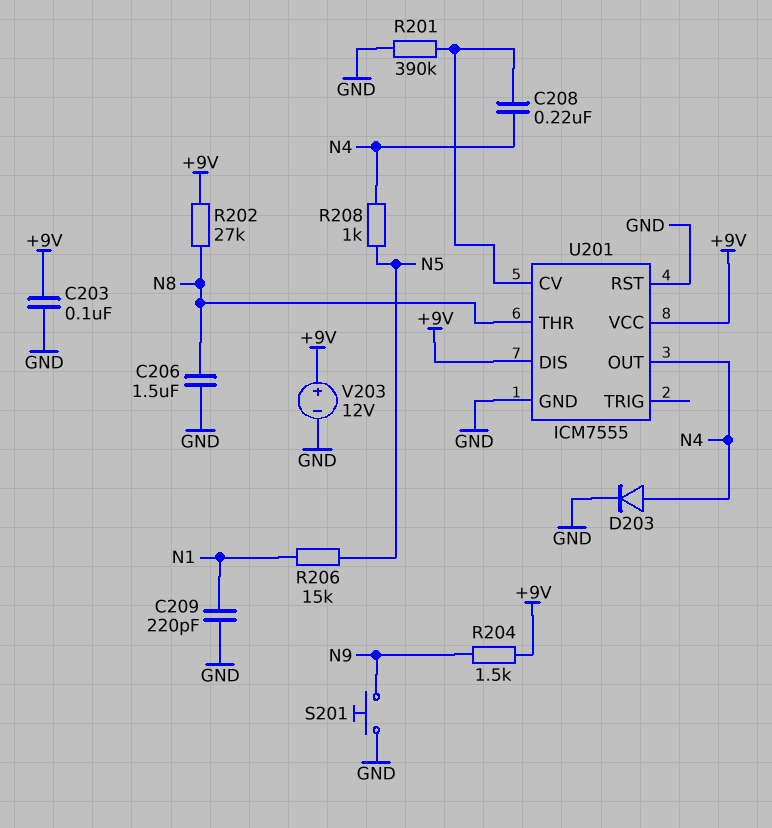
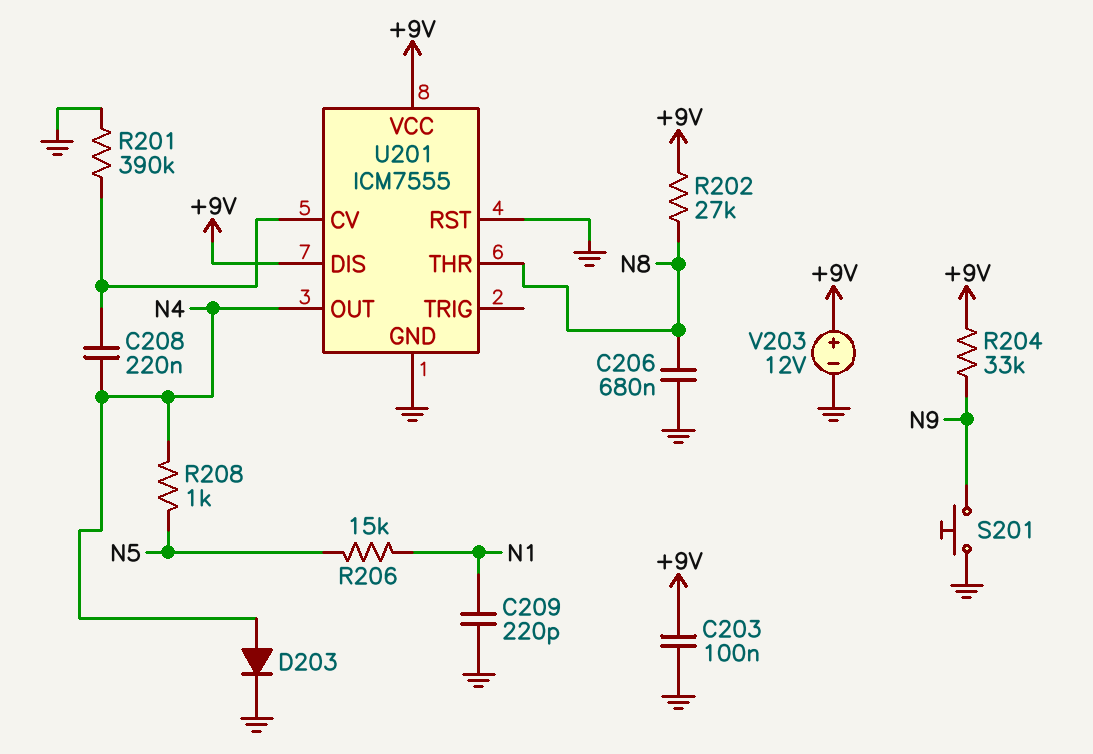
C206: 1.5uF (GND, N8) -> 680nF (GND, N8)
R204: 1.5k (+9V, N9) -> 33k (+9V, N9)

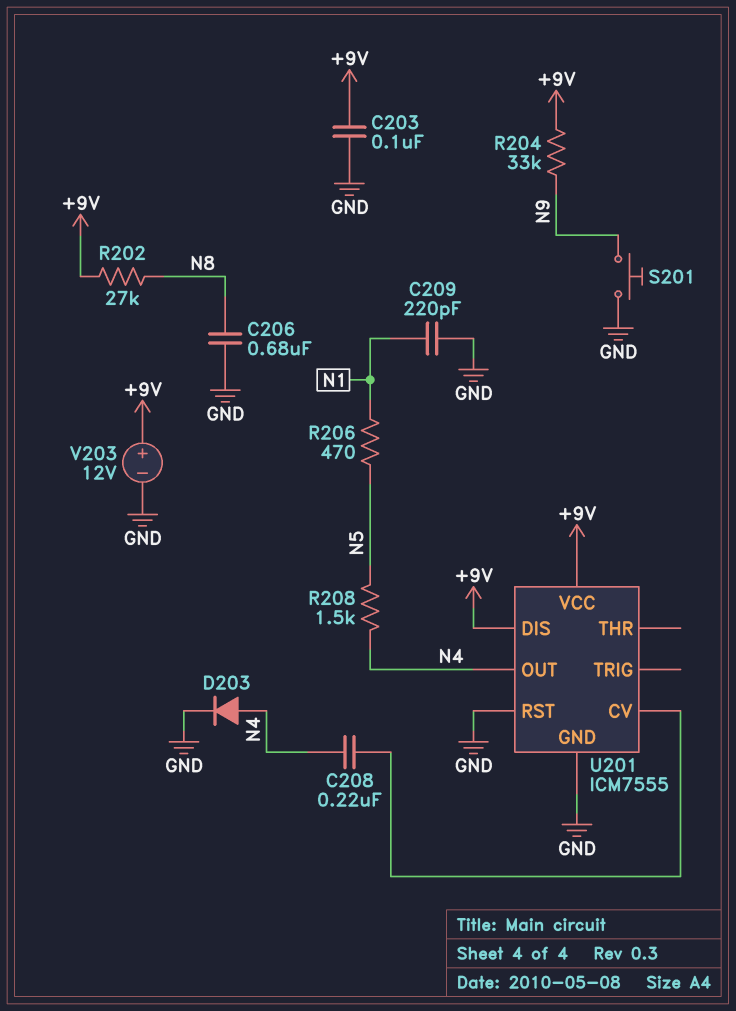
R201: 390k (GND, U201/CV) -> none
R206: 15k (N1, N5) -> 470 (N1, N5)
R208: 1k (N4, N5) -> 1.5k (N4, N5)
U201 pin THR: N8 -> none

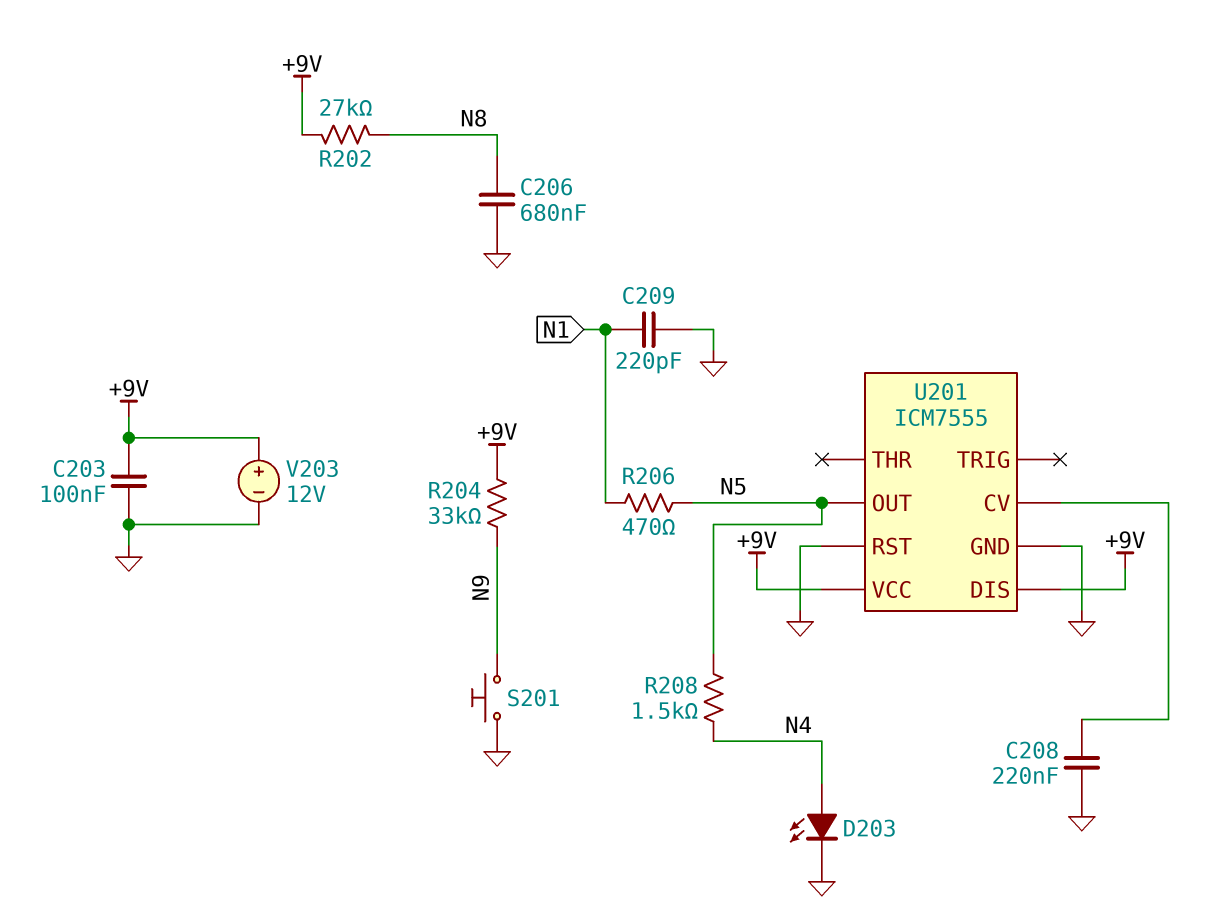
C208: 220nF (N4, U201/CV) -> 220nF (GND, U201/CV)
D203: diode (A N4, K GND) -> LED (A N4, K GND)
U201 pin OUT: N4 -> N5

